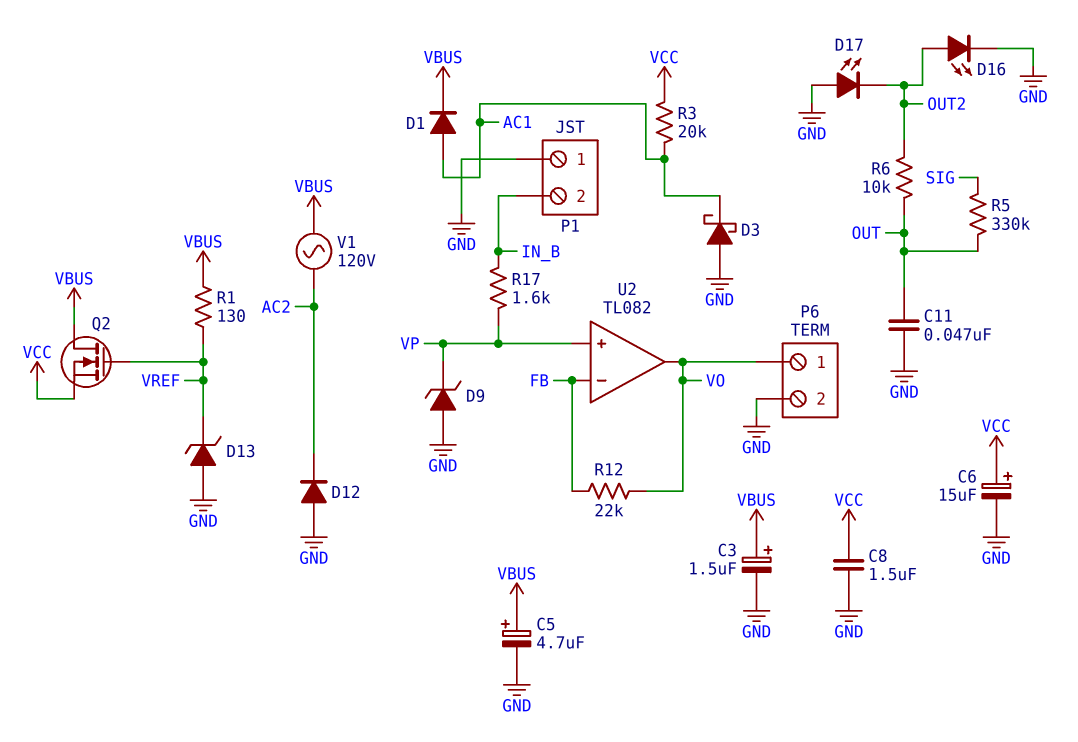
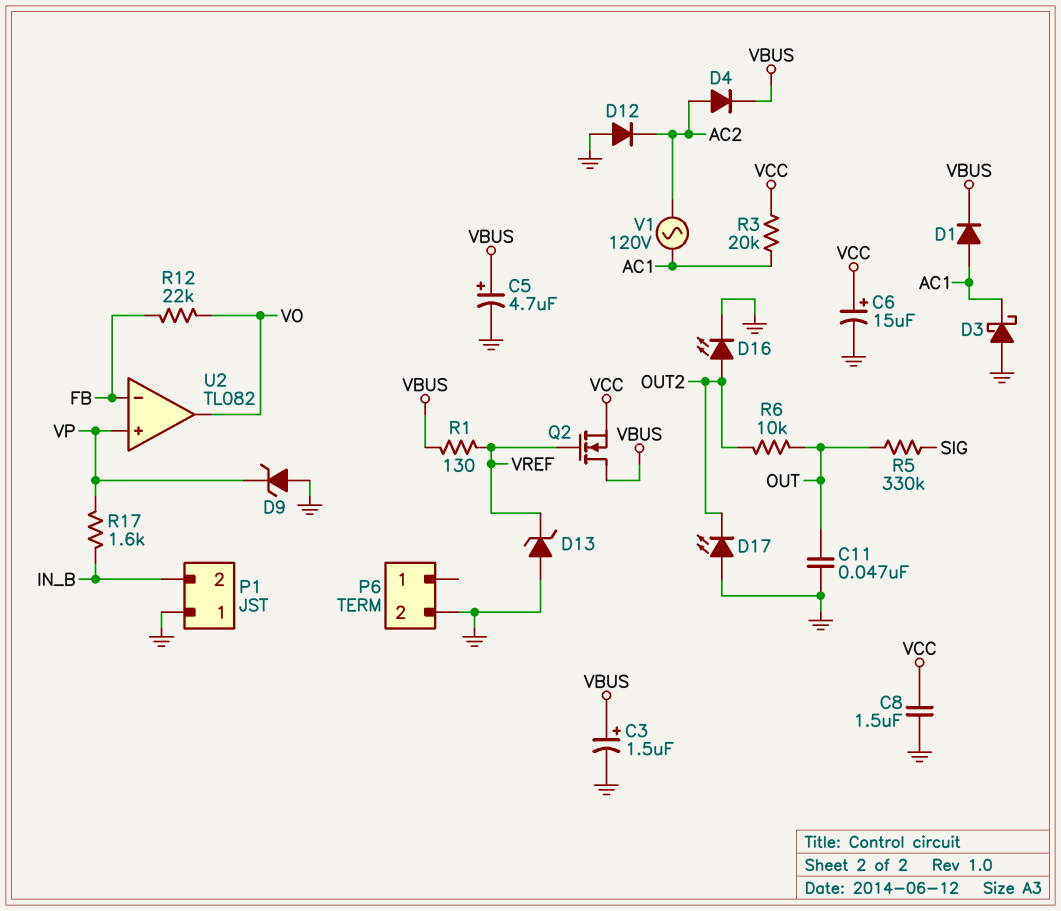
D4: none -> diode (A AC2, K VBUS)
P6 pin 1: VO -> none
V1: AC 120V (AC2, VBUS) -> AC 120V (AC1, AC2)

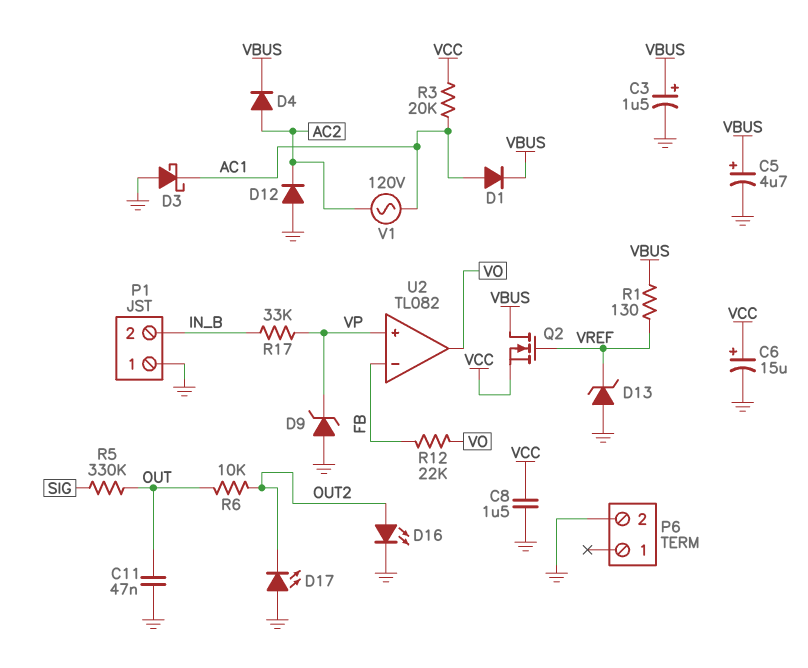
R17: 1.6k (IN_B, VP) -> 33k (IN_B, VP)

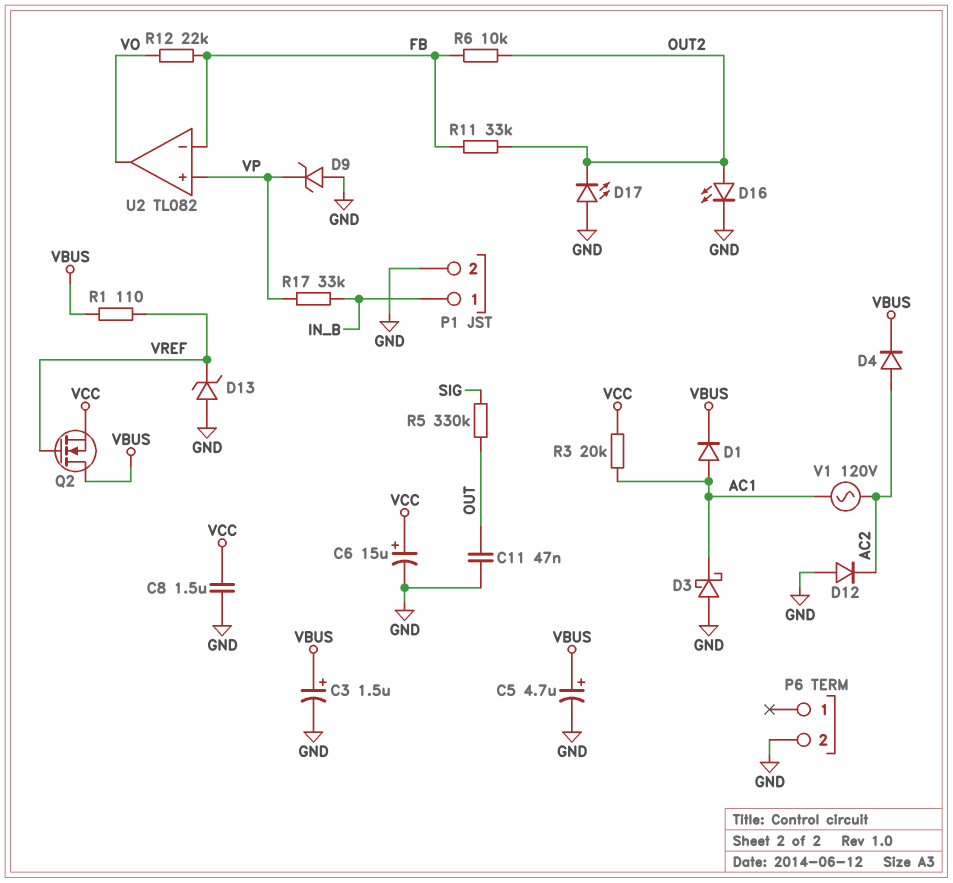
P1 pin 1: GND -> IN_B
P1 pin 2: IN_B -> GND
R1: 130 (VBUS, VREF) -> 110 (VBUS, VREF)
R6: 10k (OUT, OUT2) -> 10k (FB, OUT2)
R11: none -> 33k (FB, OUT2)

